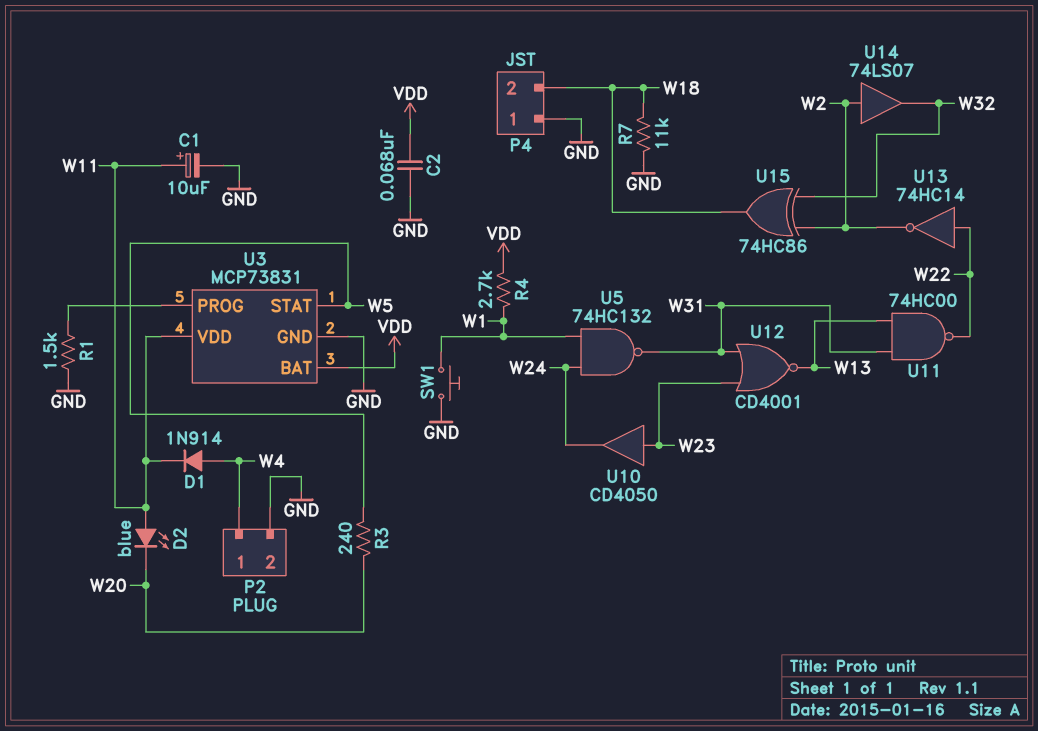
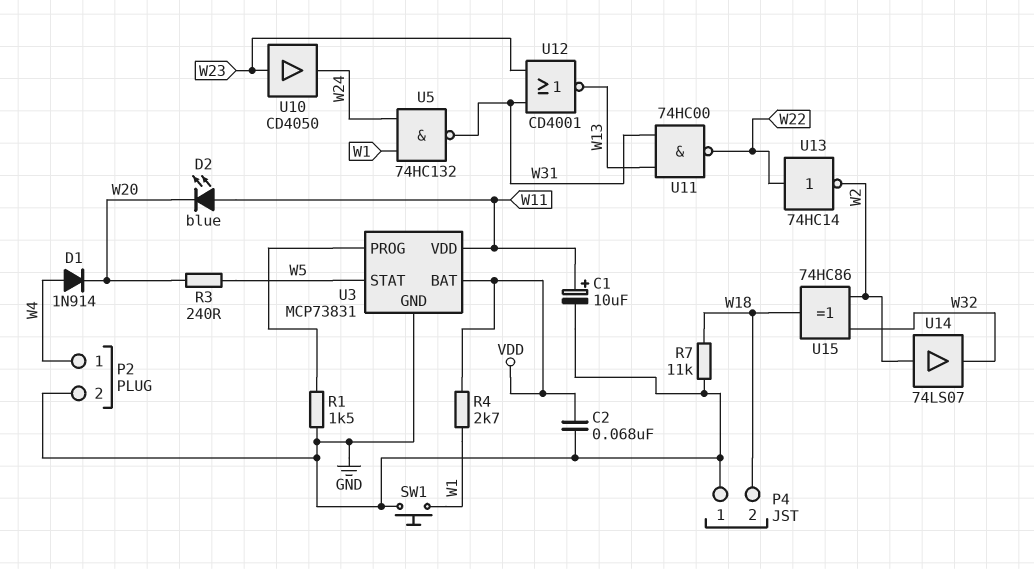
D1: diode 1N914 (A W4, K W11) -> diode 1N914 (A W4, K W20)

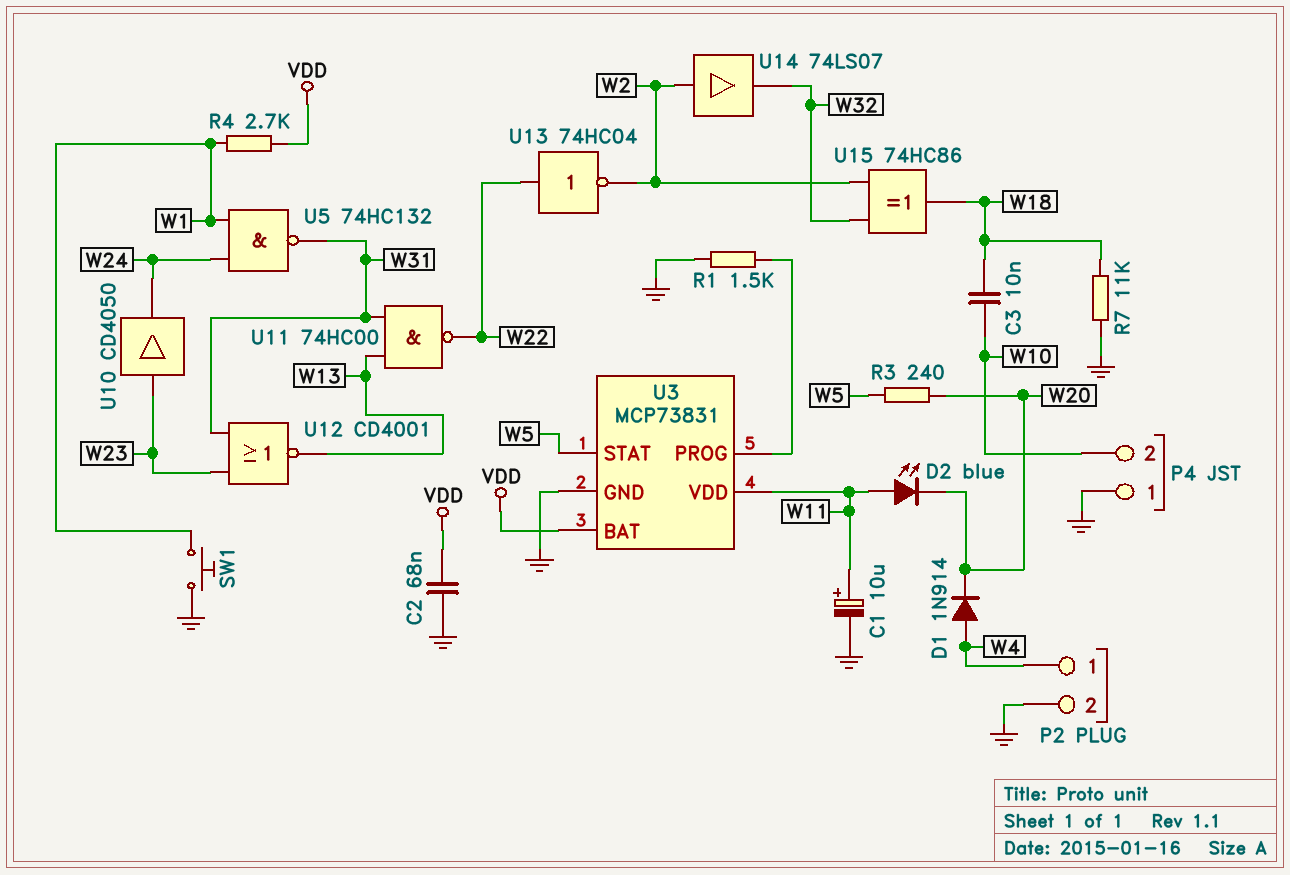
C3: none -> 10nF (W10, W18)
P4 pin 2: W18 -> W10
U13: NOT 74HC14 (in W22, out W2) -> NOT 74HC04 (in W22, out W2)

